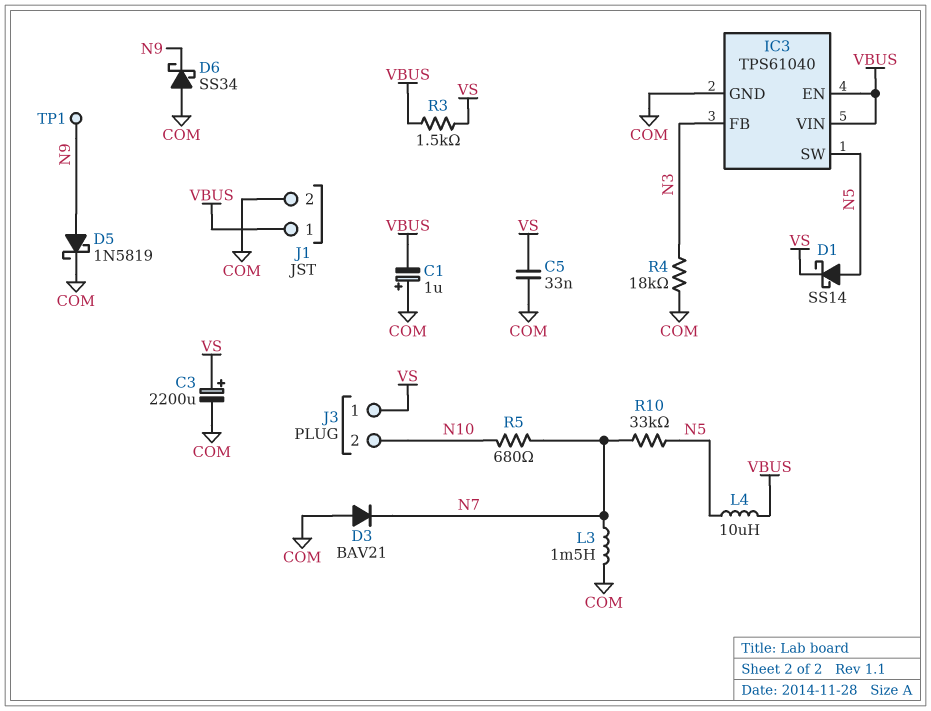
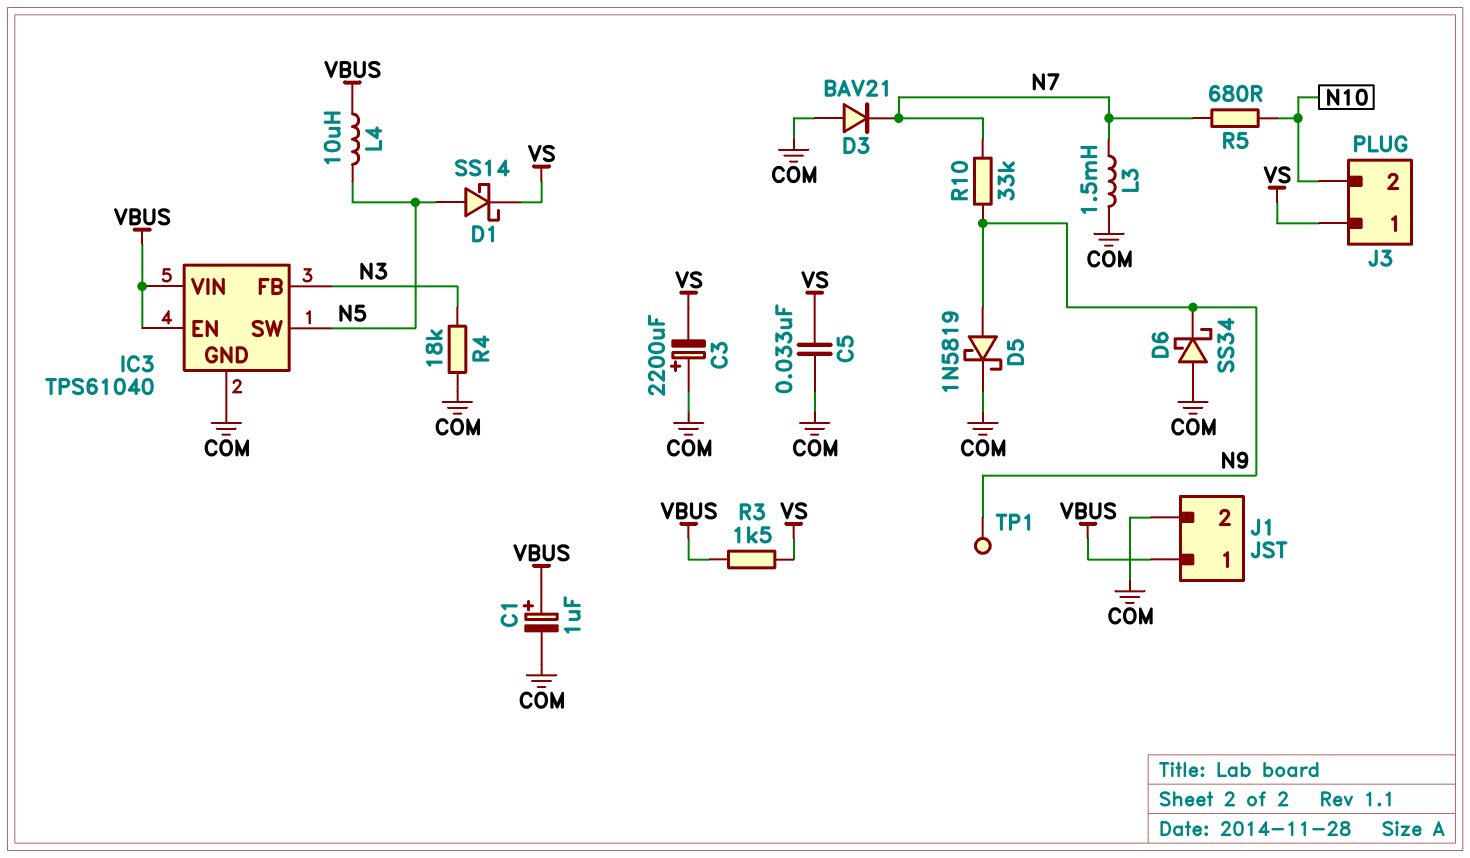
C1: 1uF (plus COM, minus VBUS) -> 1uF (plus VBUS, minus COM)
C3: 2200uF (plus VS, minus COM) -> 2200uF (plus COM, minus VS)
R10: 33k (N5, N7) -> 33k (N7, N9)

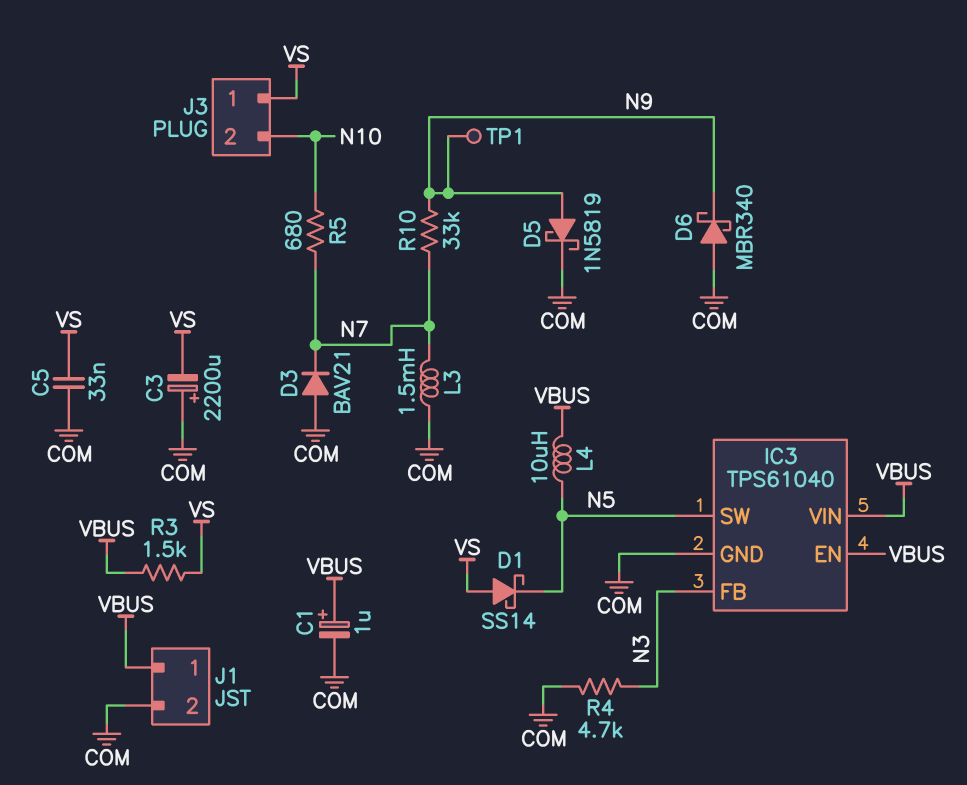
D1: schottky SS14 (A N5, K VS) -> schottky SS14 (A VS, K N5)
D6: schottky SS34 (A COM, K N9) -> schottky MBR340 (A COM, K N9)
R4: 18k (COM, N3) -> 4.7k (COM, N3)

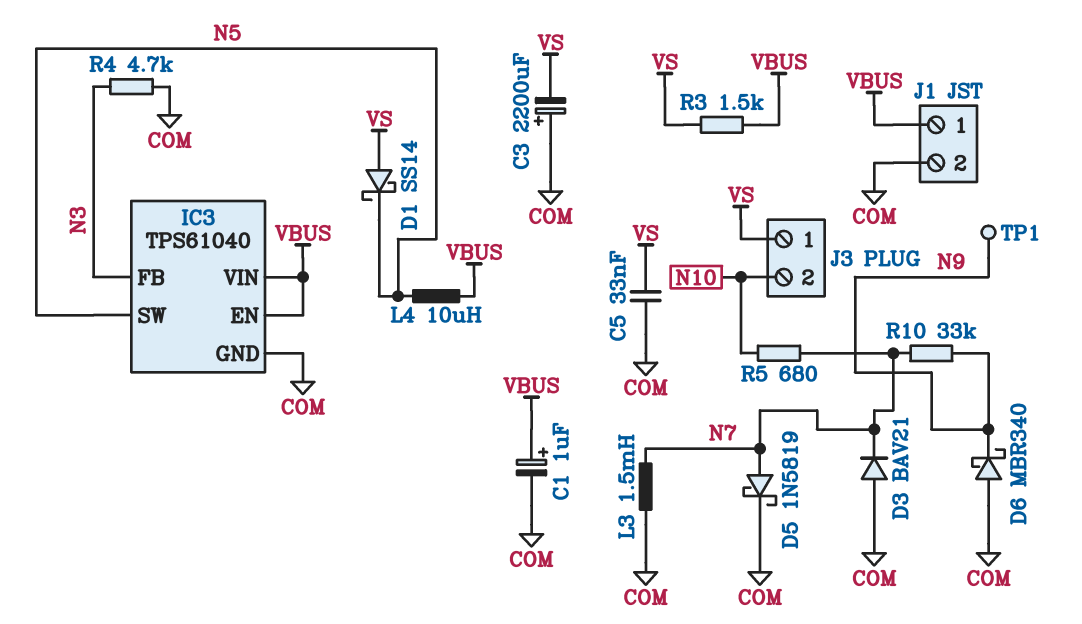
D5: schottky 1N5819 (A N9, K COM) -> schottky 1N5819 (A N7, K COM)

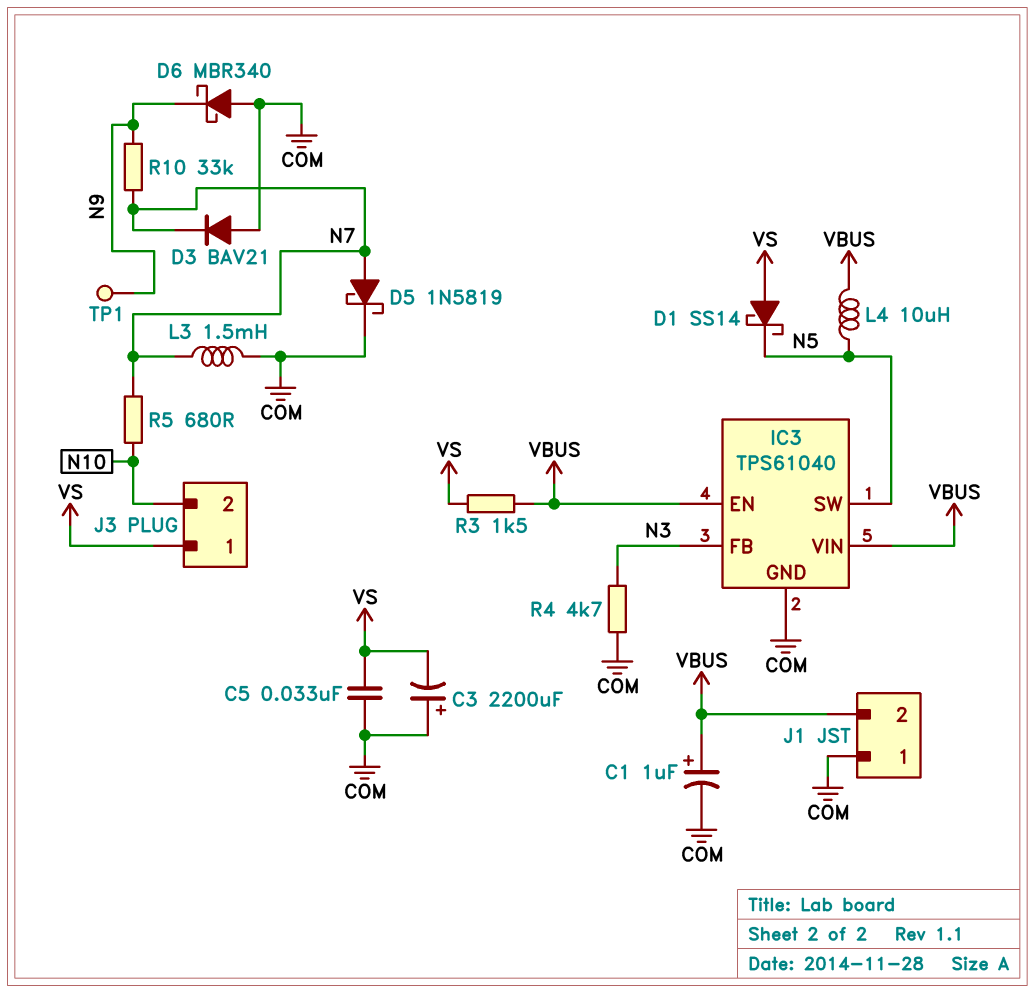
J1 pin 1: VBUS -> COM
J1 pin 2: COM -> VBUS

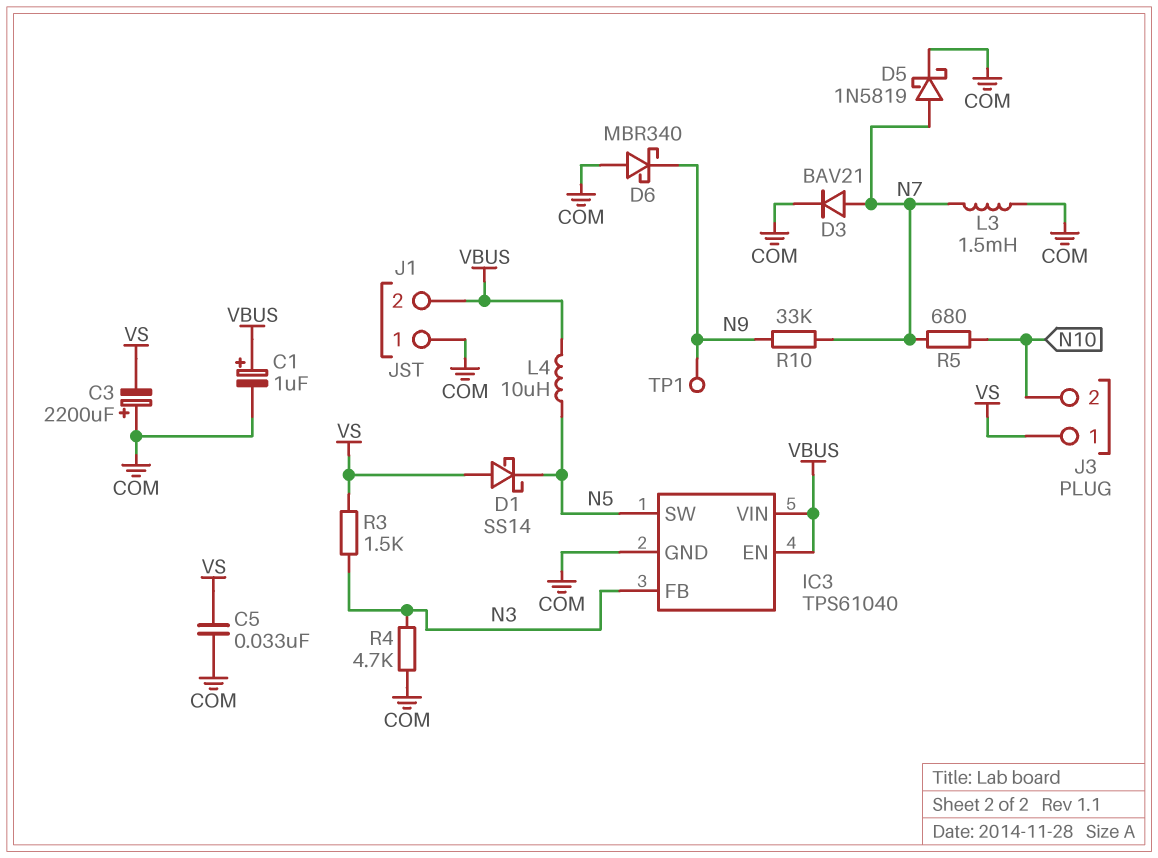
D3: diode BAV21 (A COM, K N7) -> diode BAV21 (A N7, K COM)
R3: 1.5k (VBUS, VS) -> 1.5k (N3, VS)

